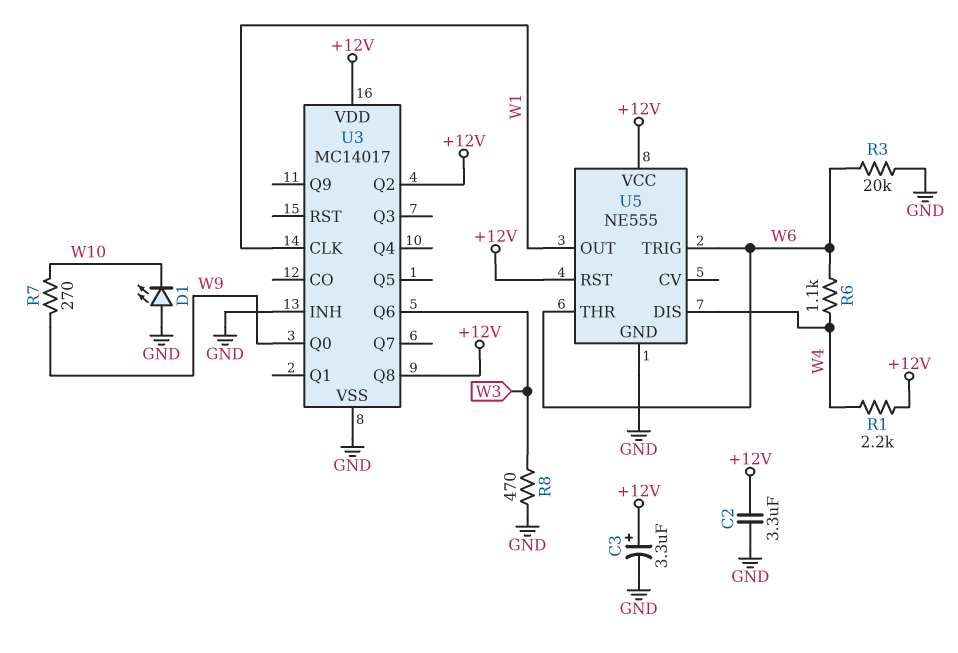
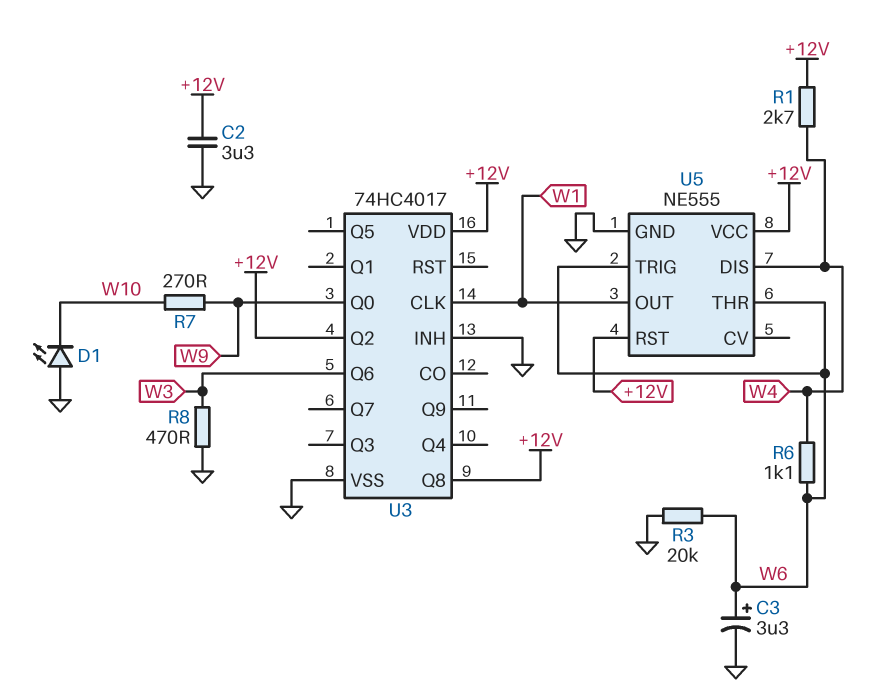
C3: 3.3uF (plus +12V, minus GND) -> 3.3uF (plus W6, minus GND)
R1: 2.2k (+12V, W4) -> 2.7k (+12V, W4)
U3: MC14017 -> 74HC4017

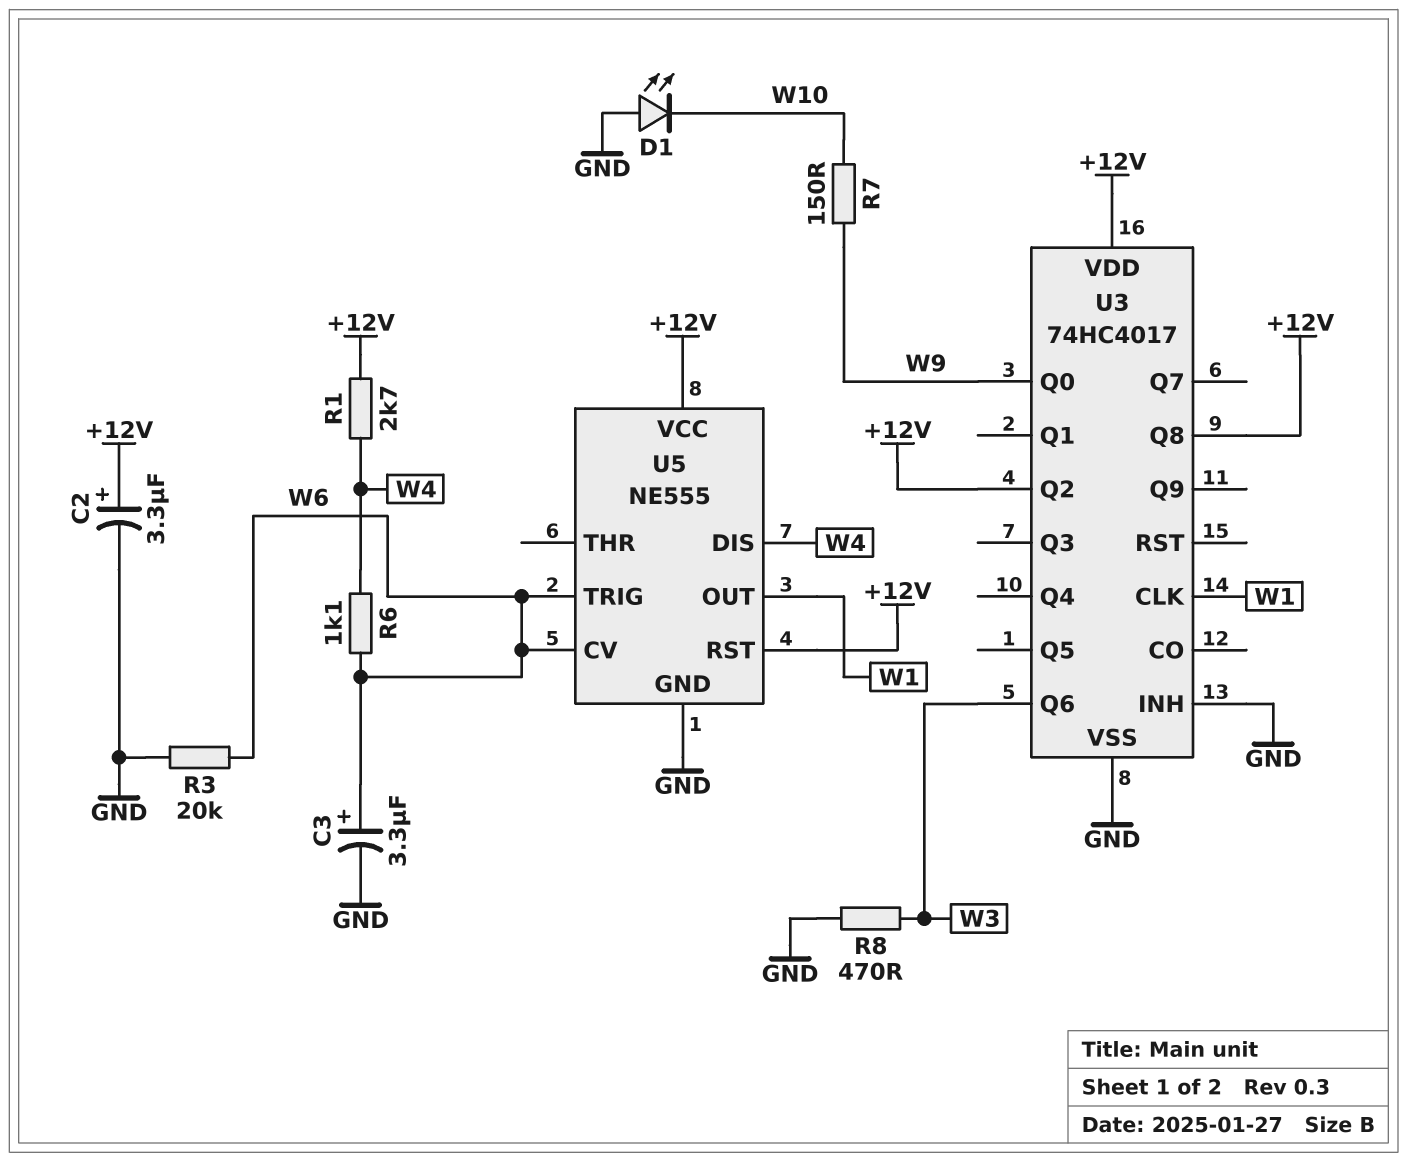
C2: 3.3uF (+12V, GND) -> 3.3uF (plus +12V, minus GND)
R7: 270 (W9, W10) -> 150 (W9, W10)
U5 pin CV: none -> W6
U5 pin THR: W6 -> none

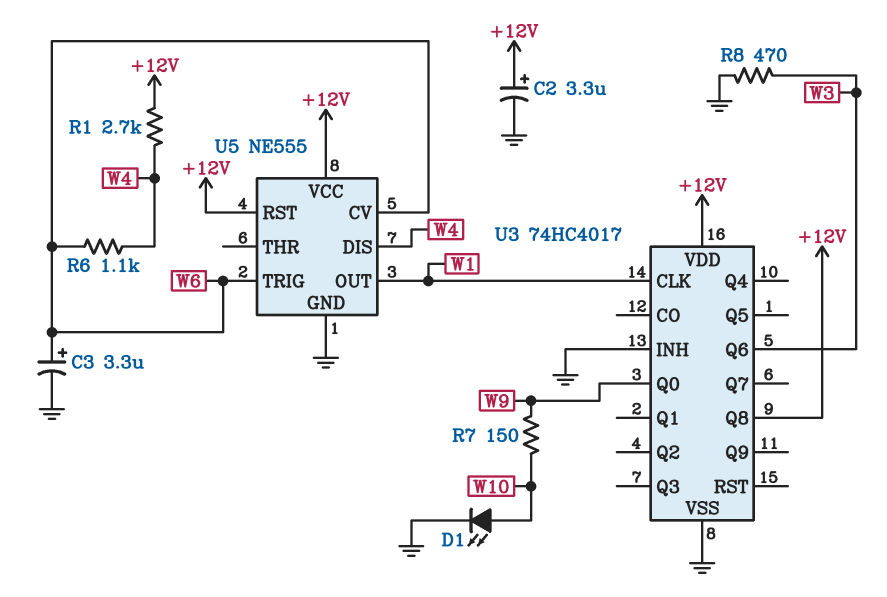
D1: LED (A GND, K W10) -> LED (A W10, K GND)
R3: 20k (GND, W6) -> none
U3 pin Q2: +12V -> none

